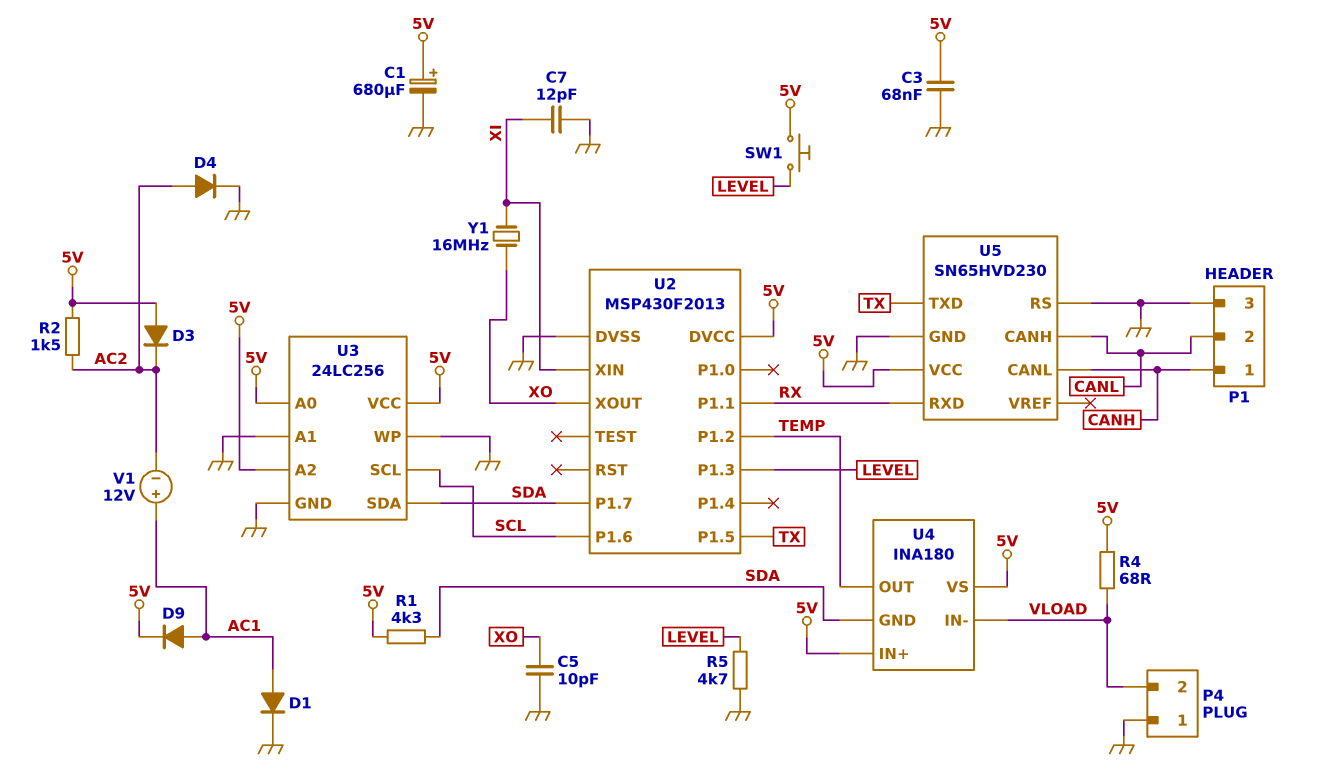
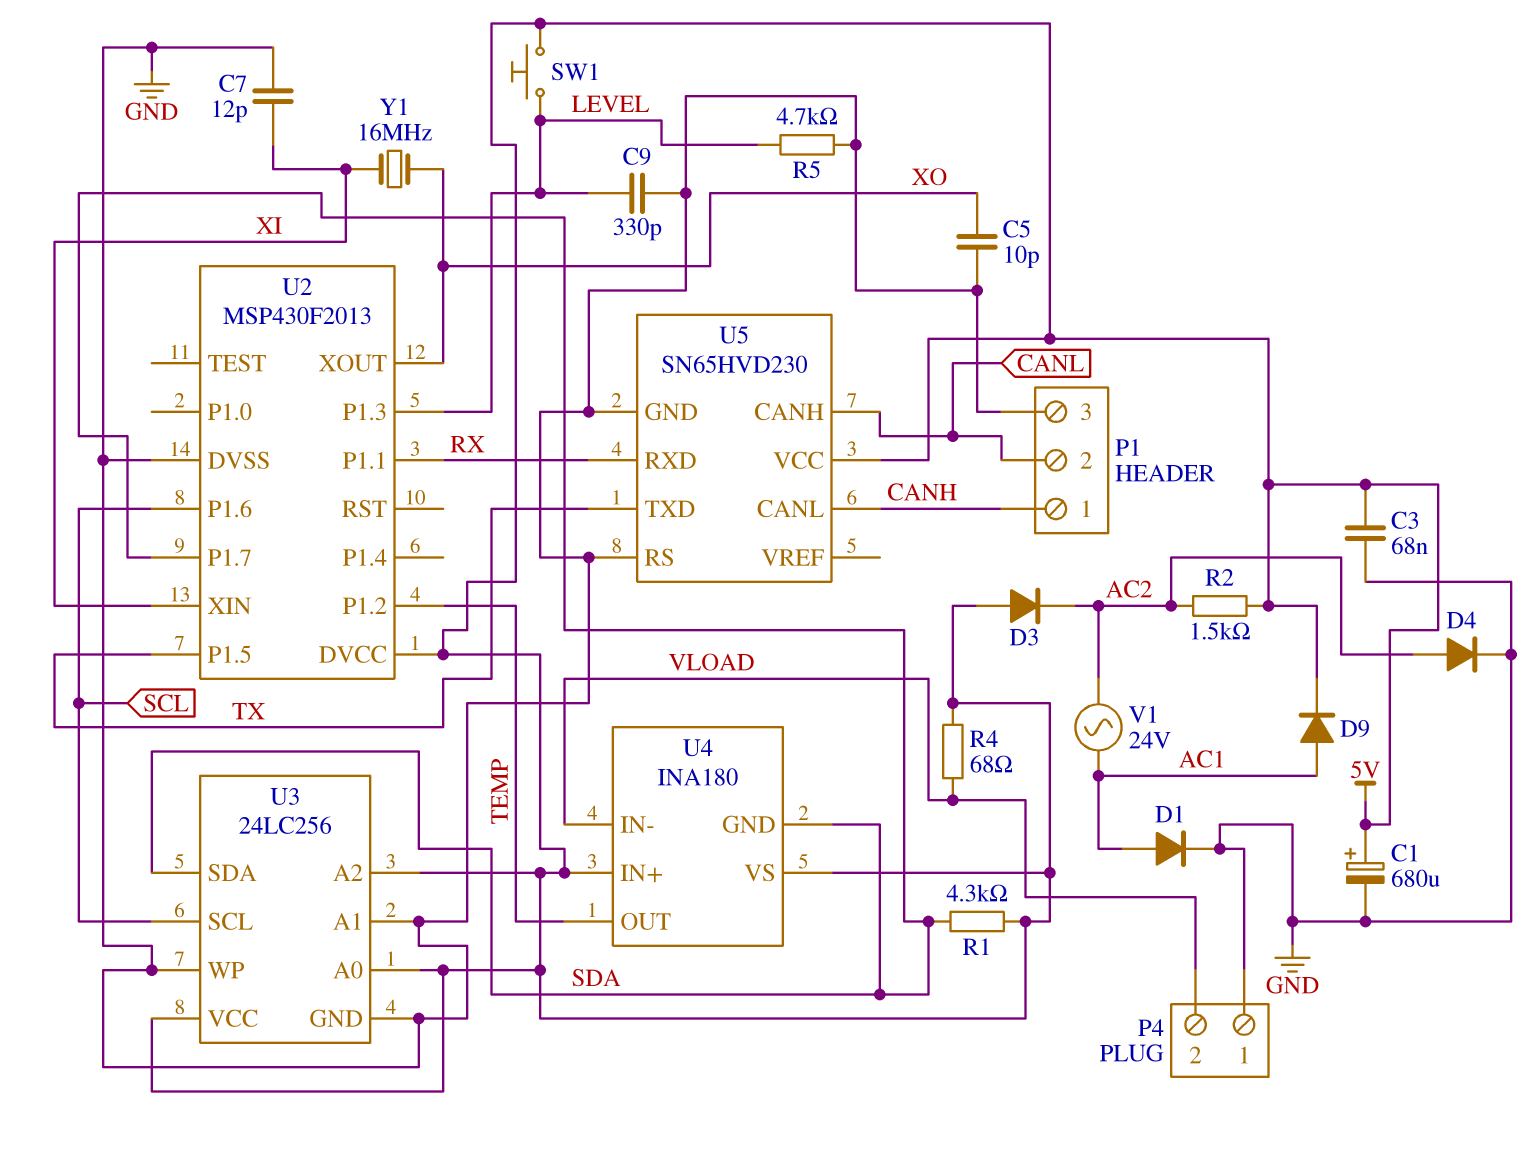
C9: none -> 330pF (GND, LEVEL)
V1: 12V (plus AC1, minus AC2) -> AC 24V (AC1, AC2)

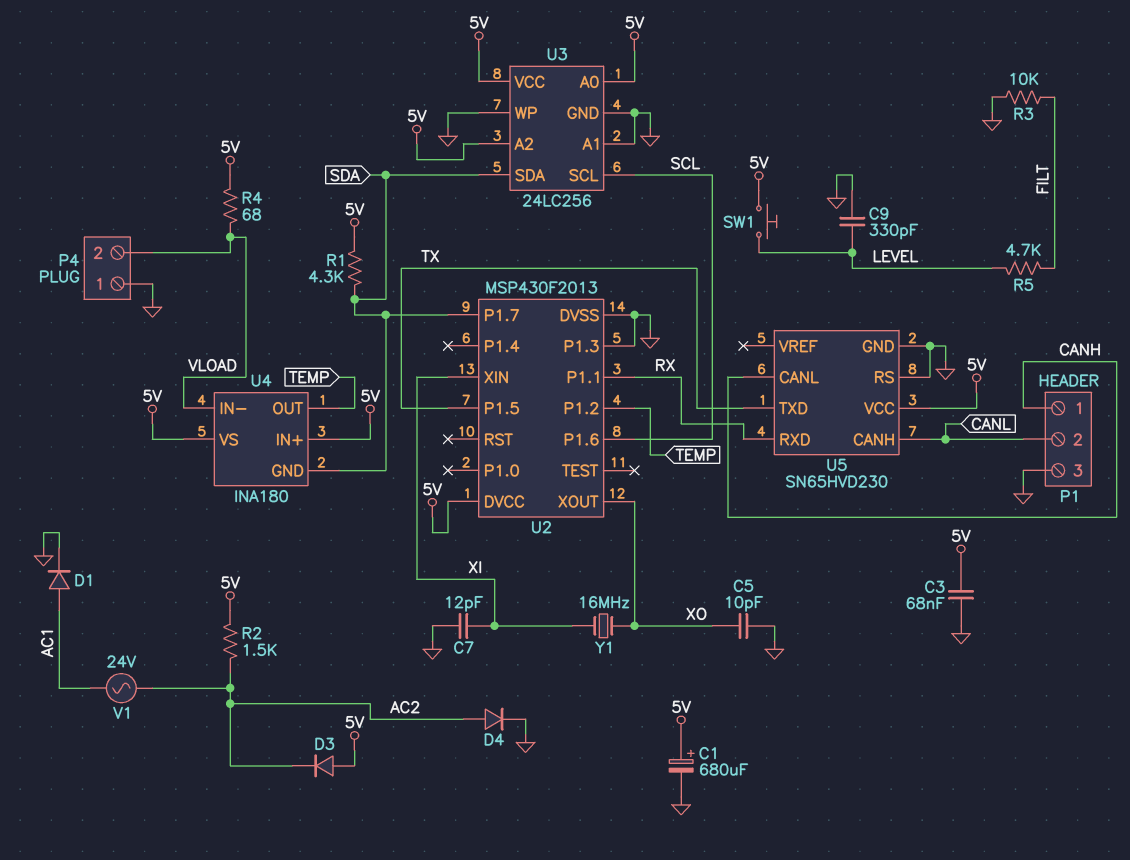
D9: diode (A AC1, K 5V) -> none
R3: none -> 10k (FILT, GND)
R5: 4.7k (GND, LEVEL) -> 4.7k (FILT, LEVEL)
U2 pin P1.3: LEVEL -> GND

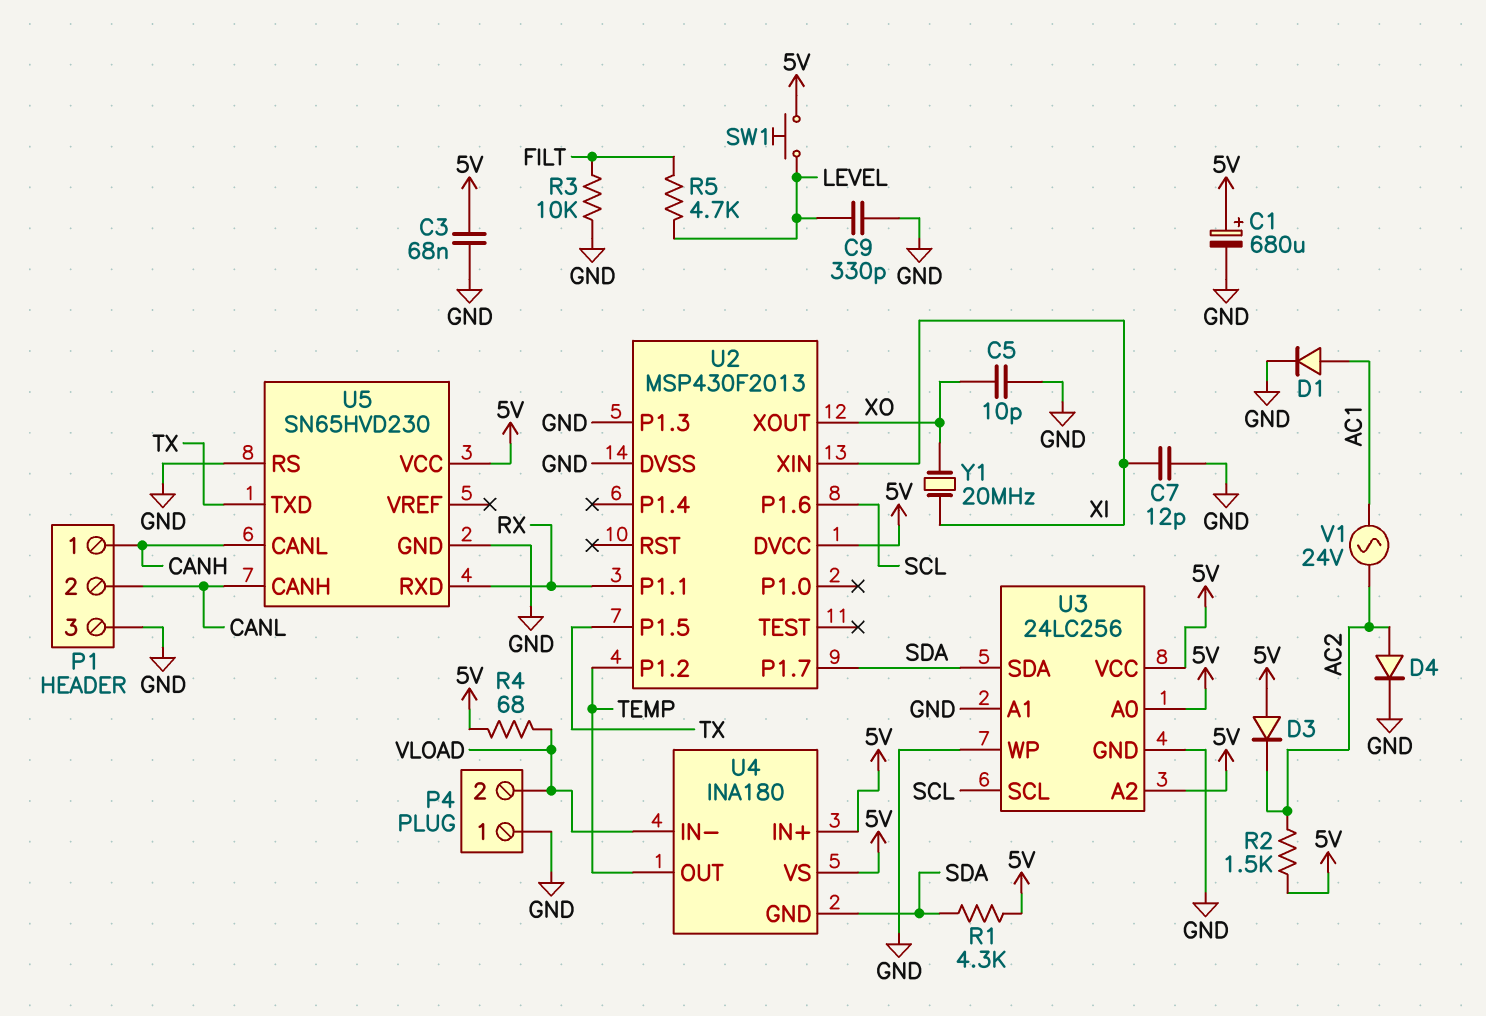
Y1: 16MHz (XI, XO) -> 20MHz (XI, XO)

